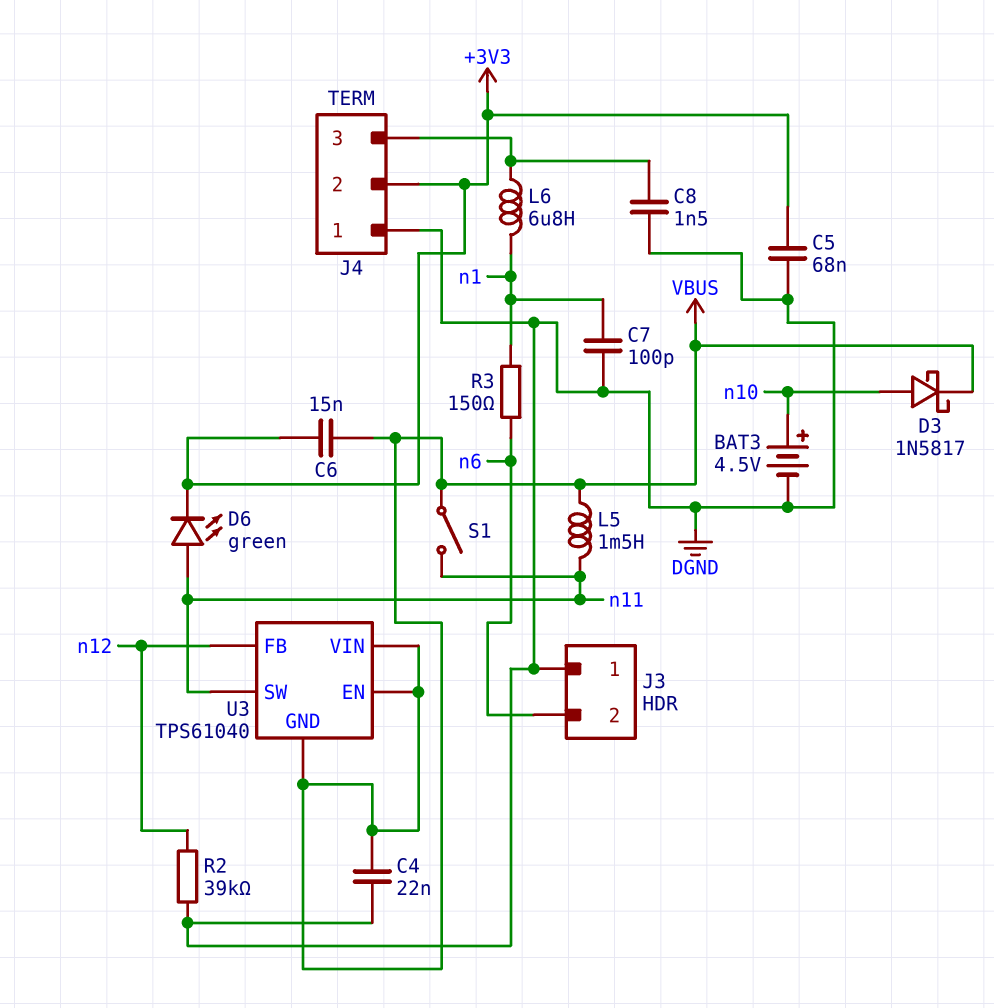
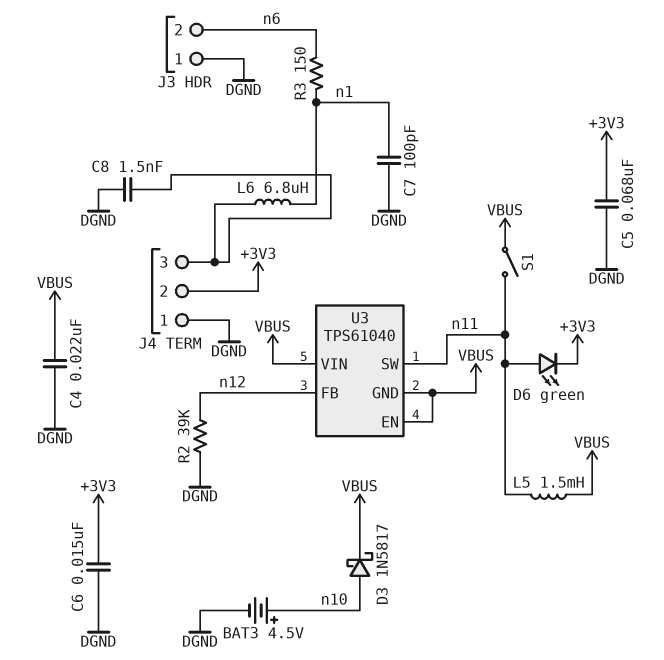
C6: 15nF (+3V3, VBUS) -> 15nF (+3V3, DGND)

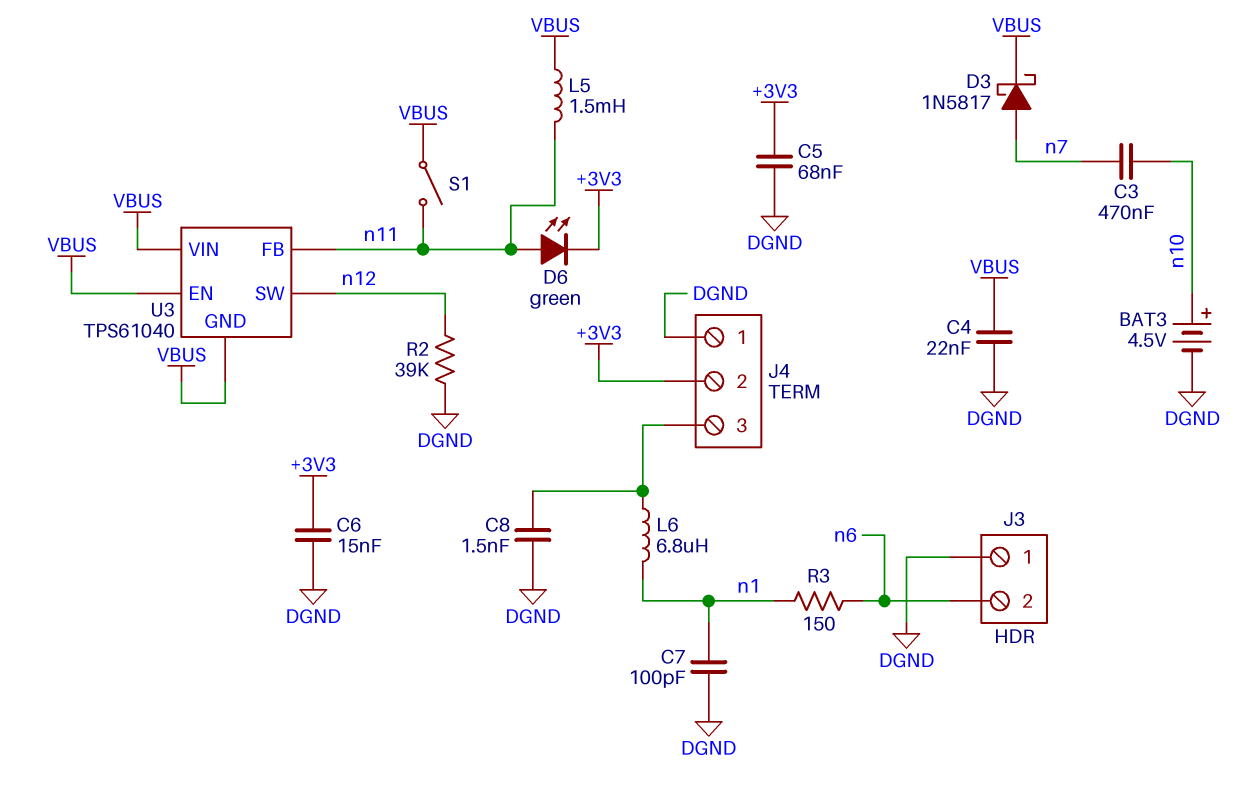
C3: none -> 470nF (n7, n10)
D3: schottky 1N5817 (A n10, K VBUS) -> schottky 1N5817 (A n7, K VBUS)
U3 pin FB: n12 -> n11
U3 pin SW: n11 -> n12

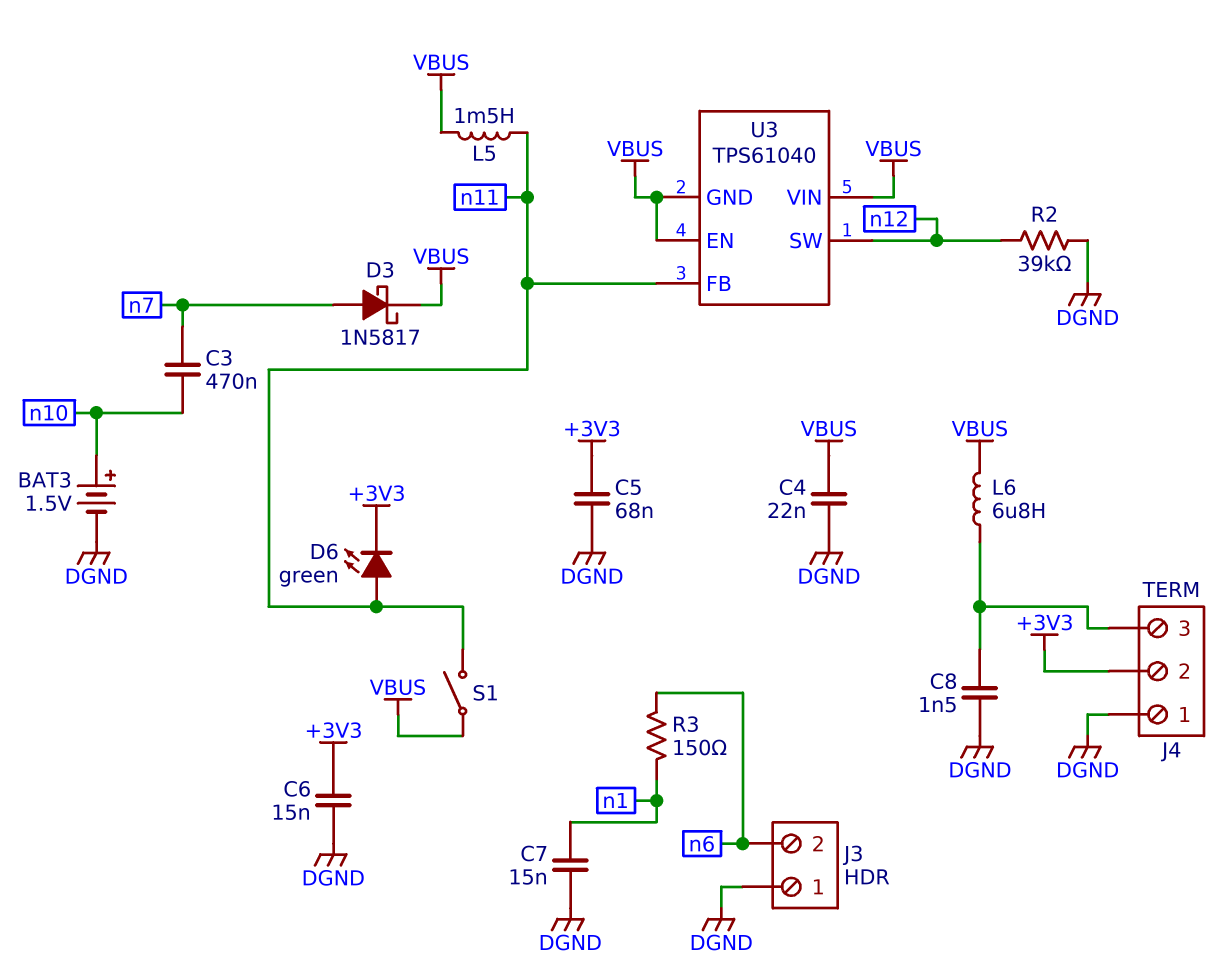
BAT3: 4.5V (plus n10, minus DGND) -> 1.5V (plus n10, minus DGND)
C7: 100pF (DGND, n1) -> 15nF (DGND, n1)
L6: 6.8uH (J4/3, n1) -> 6.8uH (J4/3, VBUS)

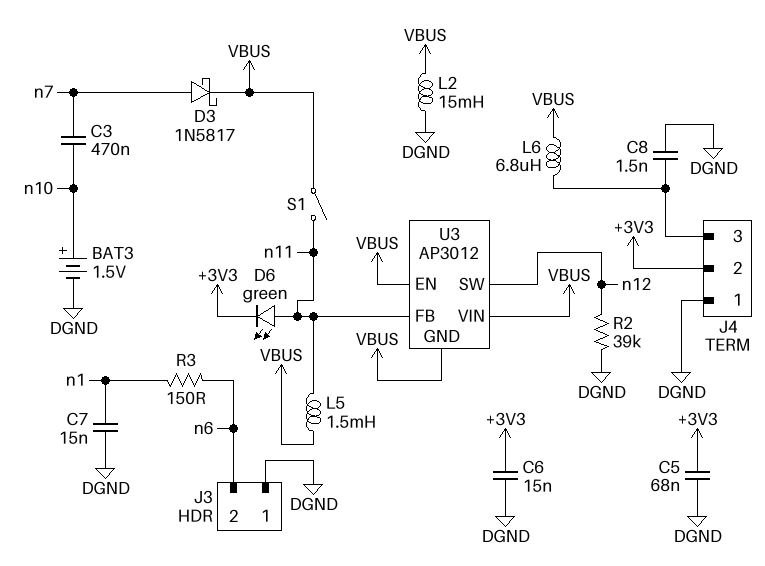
C4: 22nF (DGND, VBUS) -> none
L2: none -> 15mH (DGND, VBUS)
U3: TPS61040 -> AP3012

